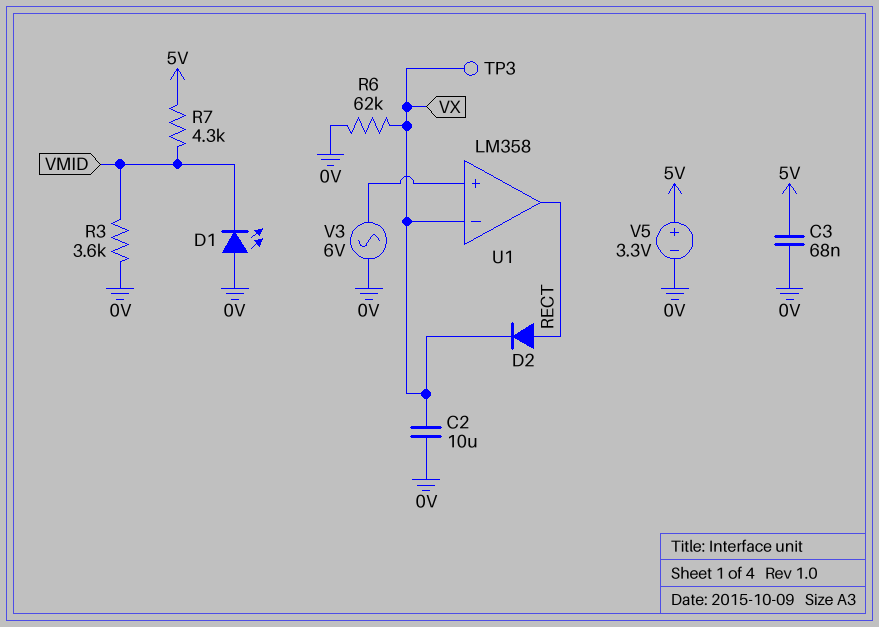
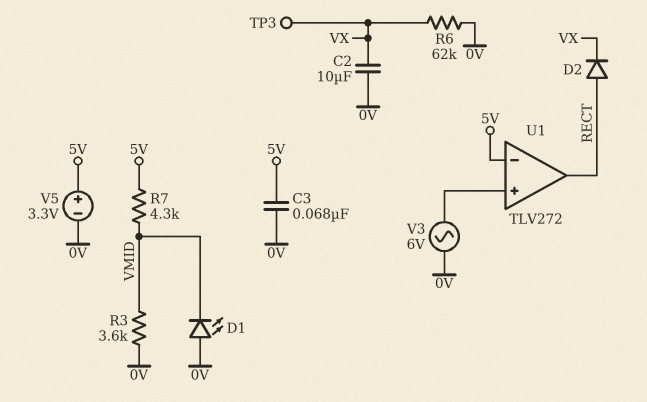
U1: LM358 -> TLV272
U1 pin in-: VX -> 5V

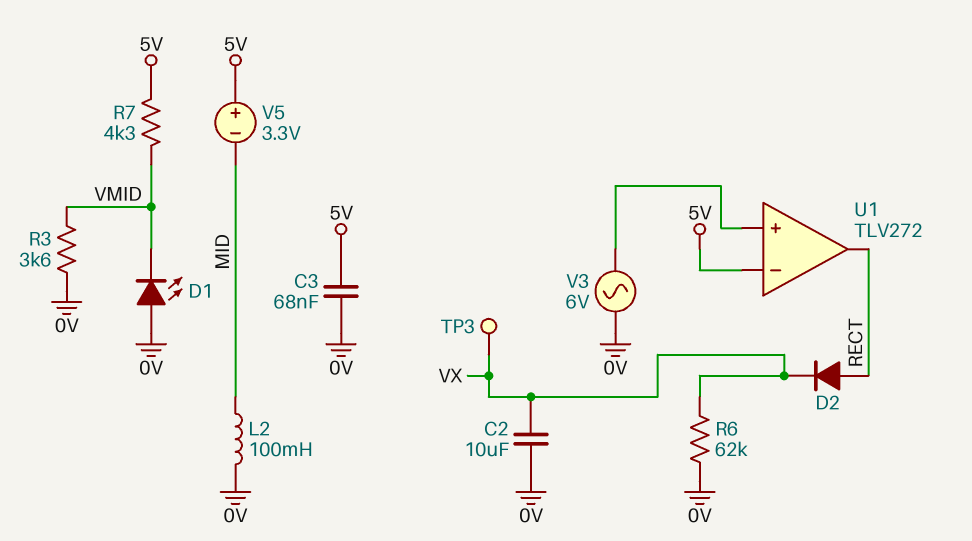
L2: none -> 100mH (0V, MID)
V5: 3.3V (plus 5V, minus 0V) -> 3.3V (plus 5V, minus MID)

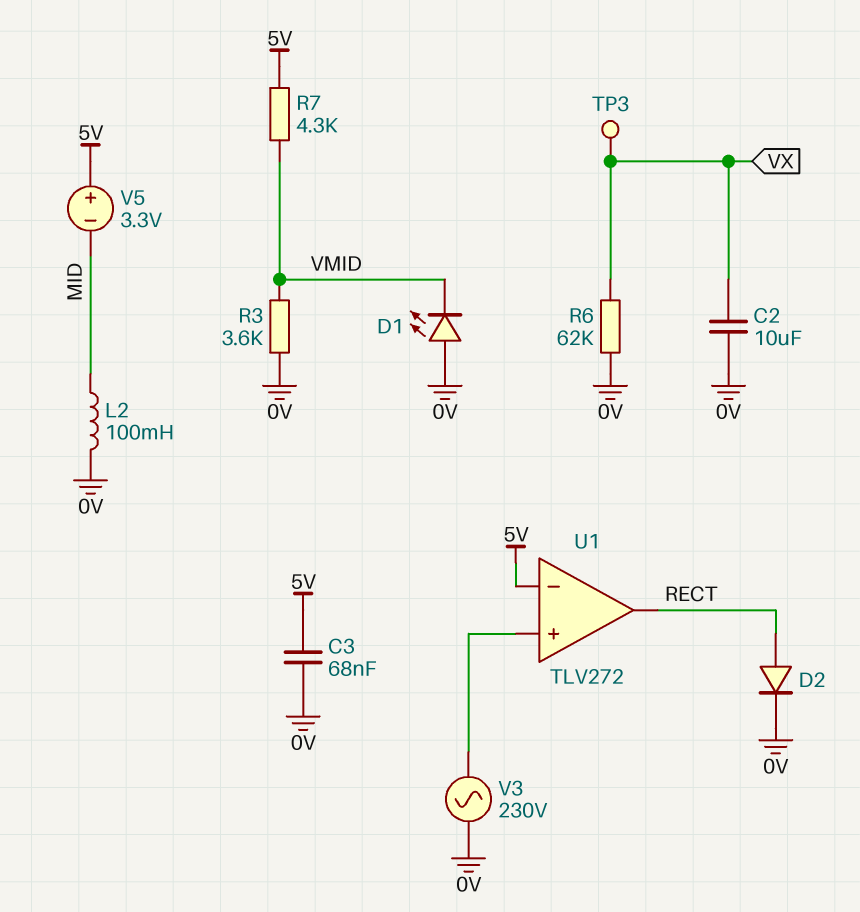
D2: diode (A RECT, K VX) -> diode (A RECT, K 0V)
V3: AC 6V (0V, U1/in+) -> AC 230V (0V, U1/in+)

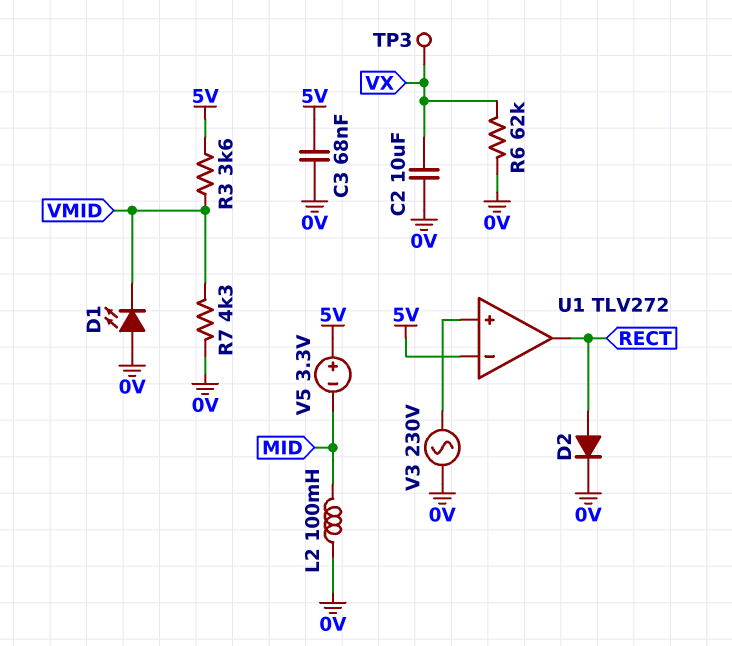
R3: 3.6k (0V, VMID) -> 3.6k (5V, VMID)
R7: 4.3k (5V, VMID) -> 4.3k (0V, VMID)

